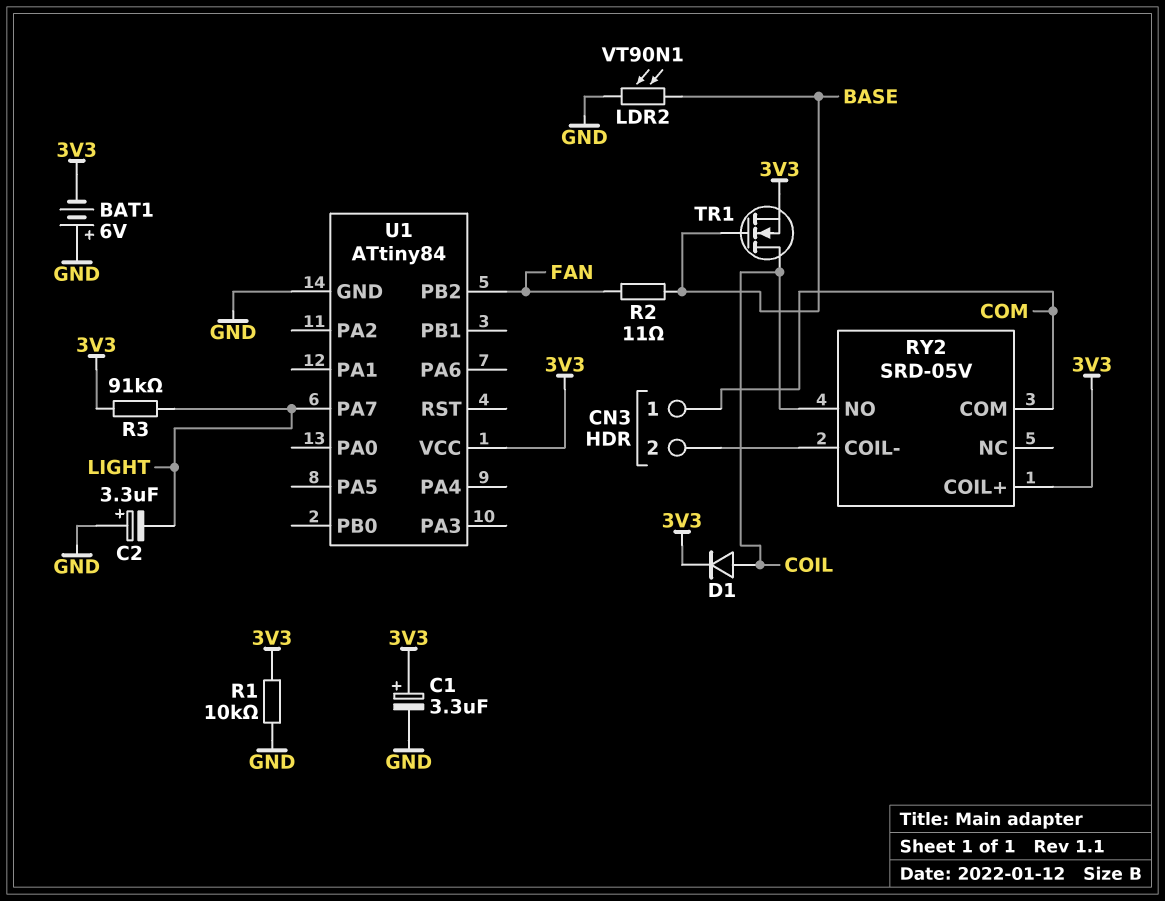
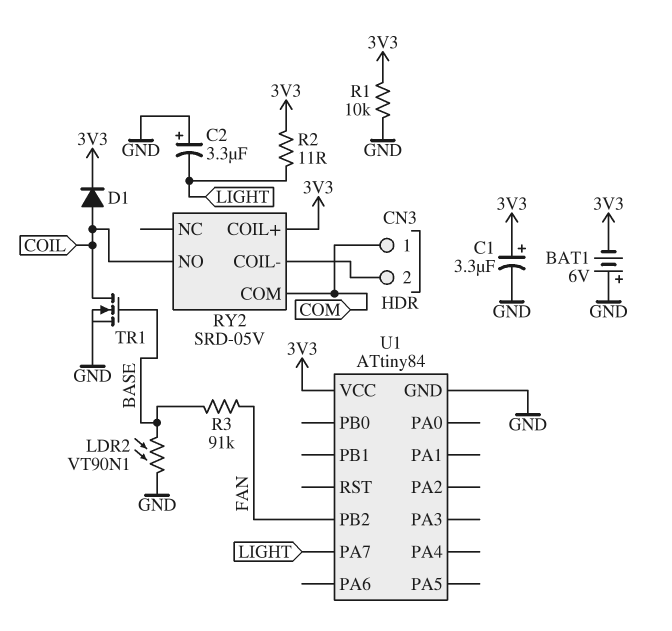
R2: 11 (BASE, FAN) -> 11 (3V3, LIGHT)
R3: 91k (3V3, LIGHT) -> 91k (BASE, FAN)
TR1: NMOS (G BASE, D COIL, S 3V3) -> NMOS (G BASE, D COIL, S GND)

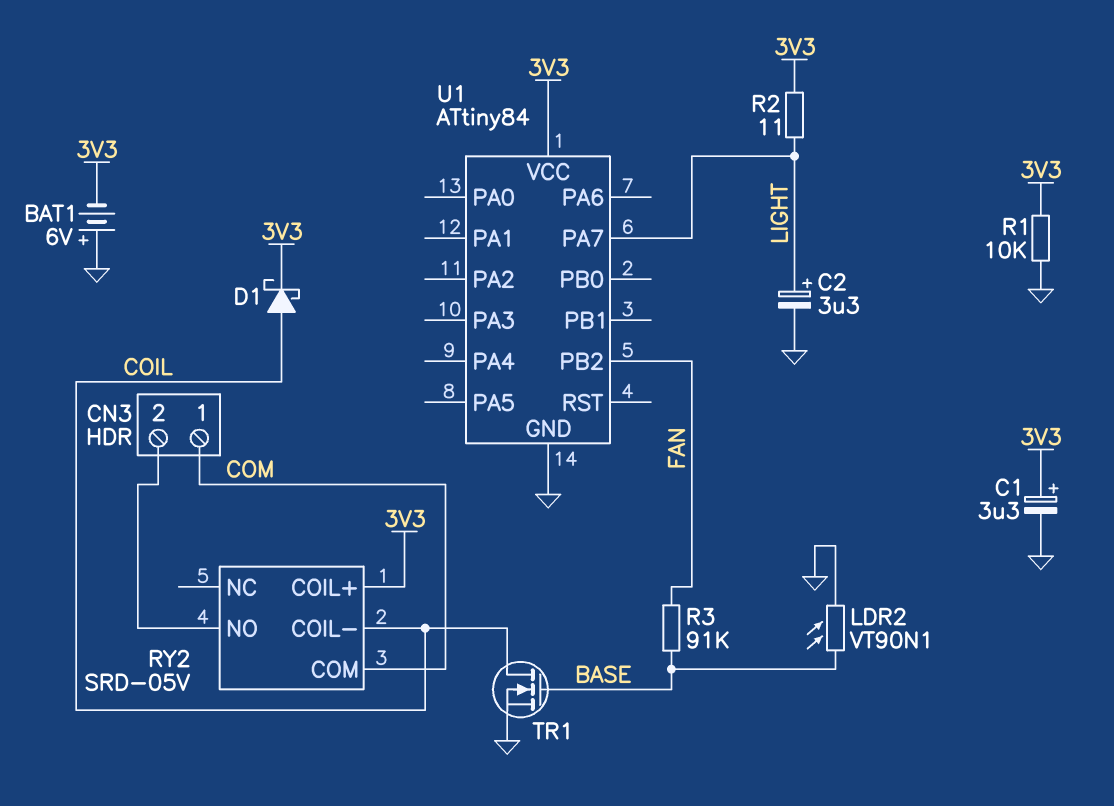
C2: 3.3uF (plus GND, minus LIGHT) -> 3.3uF (plus LIGHT, minus GND)
D1: diode (A COIL, K 3V3) -> schottky (A COIL, K 3V3)
RY2 pin COIL-: CN3/2 -> COIL
RY2 pin NO: COIL -> CN3/2

